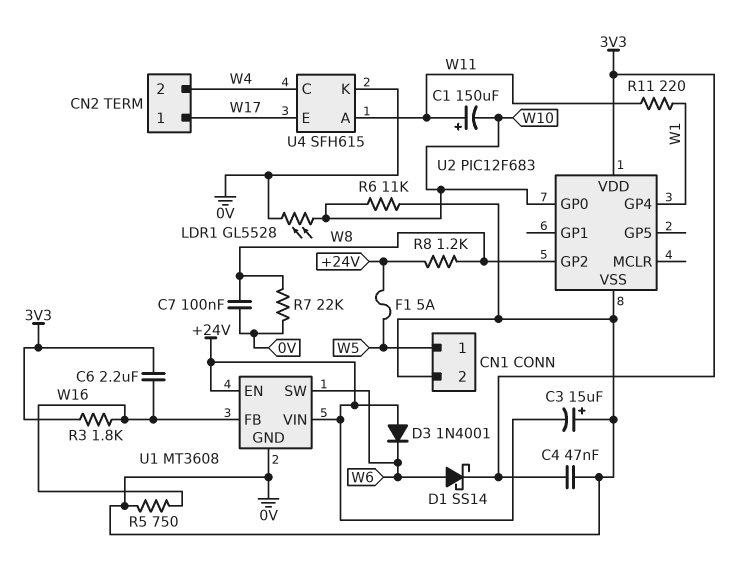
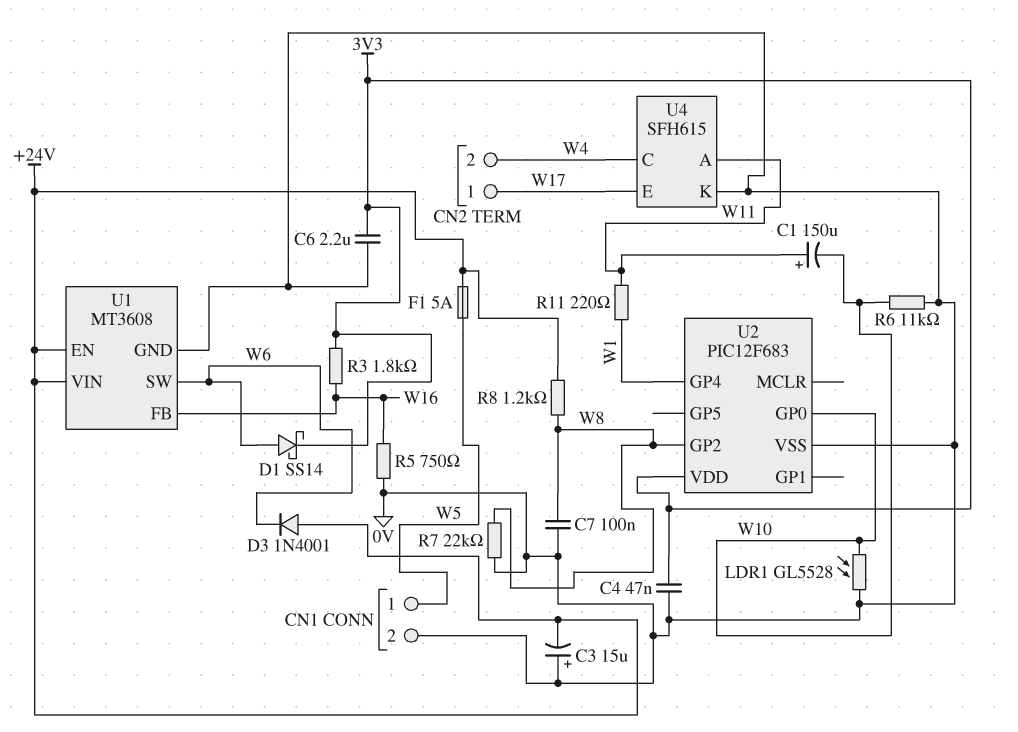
C6: 2.2uF (3V3, W16) -> 2.2uF (0V, 3V3)

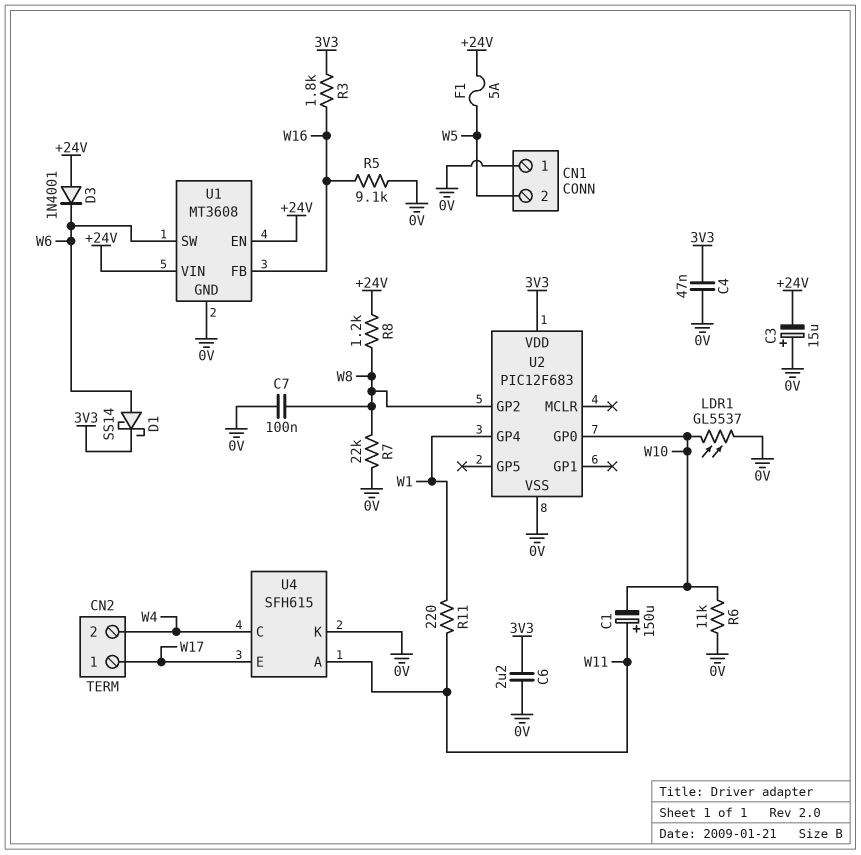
CN1 pin 1: W5 -> 0V
CN1 pin 2: 0V -> W5
LDR1: GL5528 (0V, W10) -> GL5537 (0V, W10)
R5: 750 (0V, W16) -> 9.1k (0V, W16)

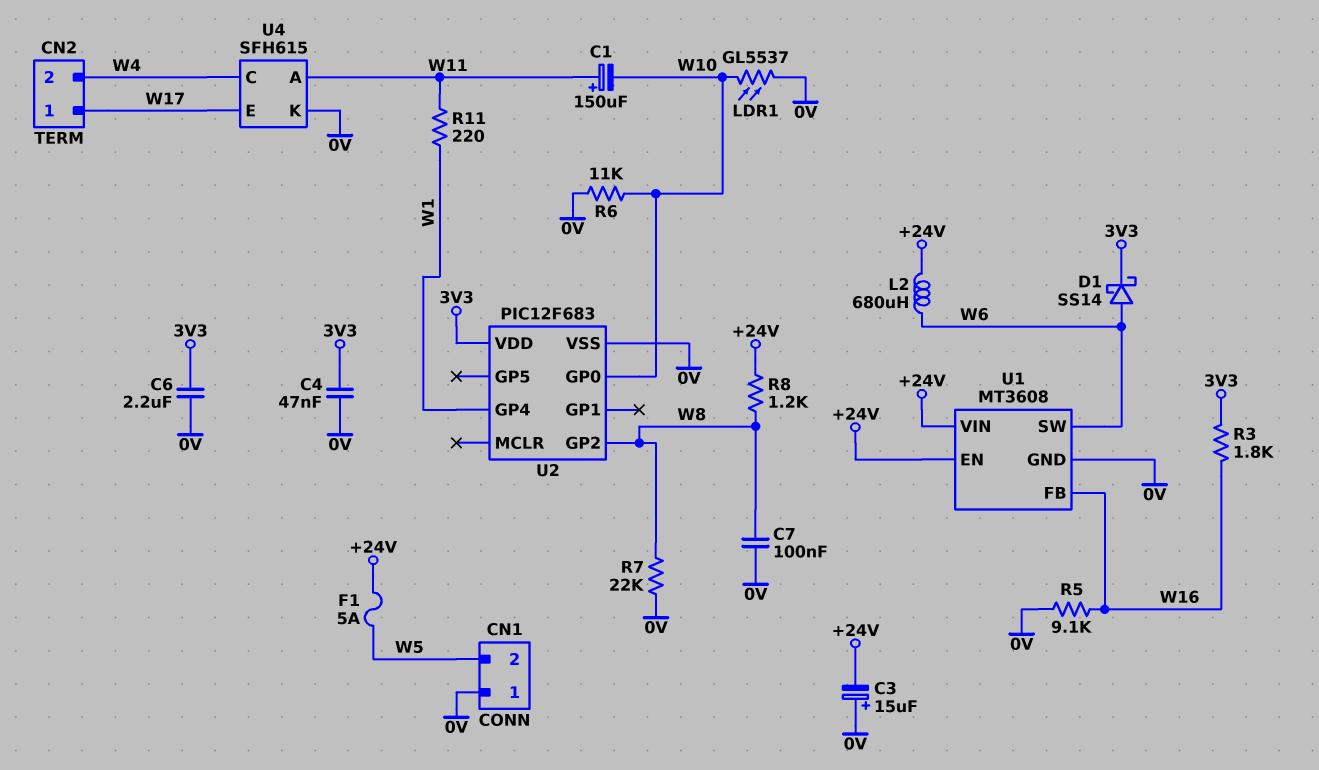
D3: diode 1N4001 (A +24V, K W6) -> none
L2: none -> 680uH (+24V, W6)

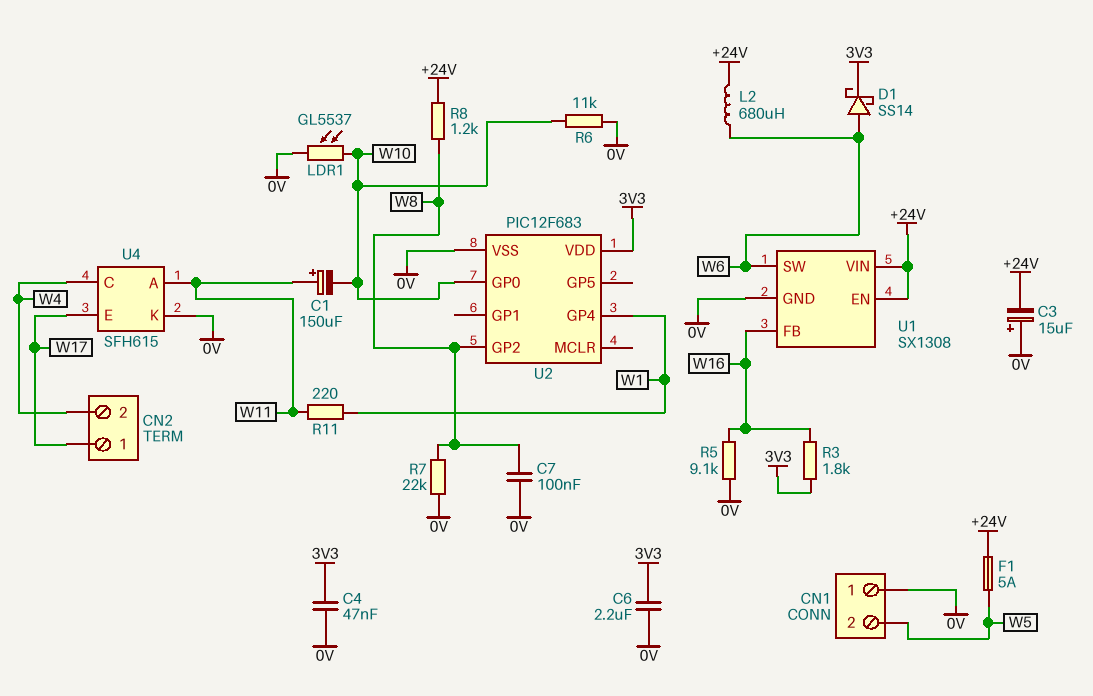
U1: MT3608 -> SX1308

